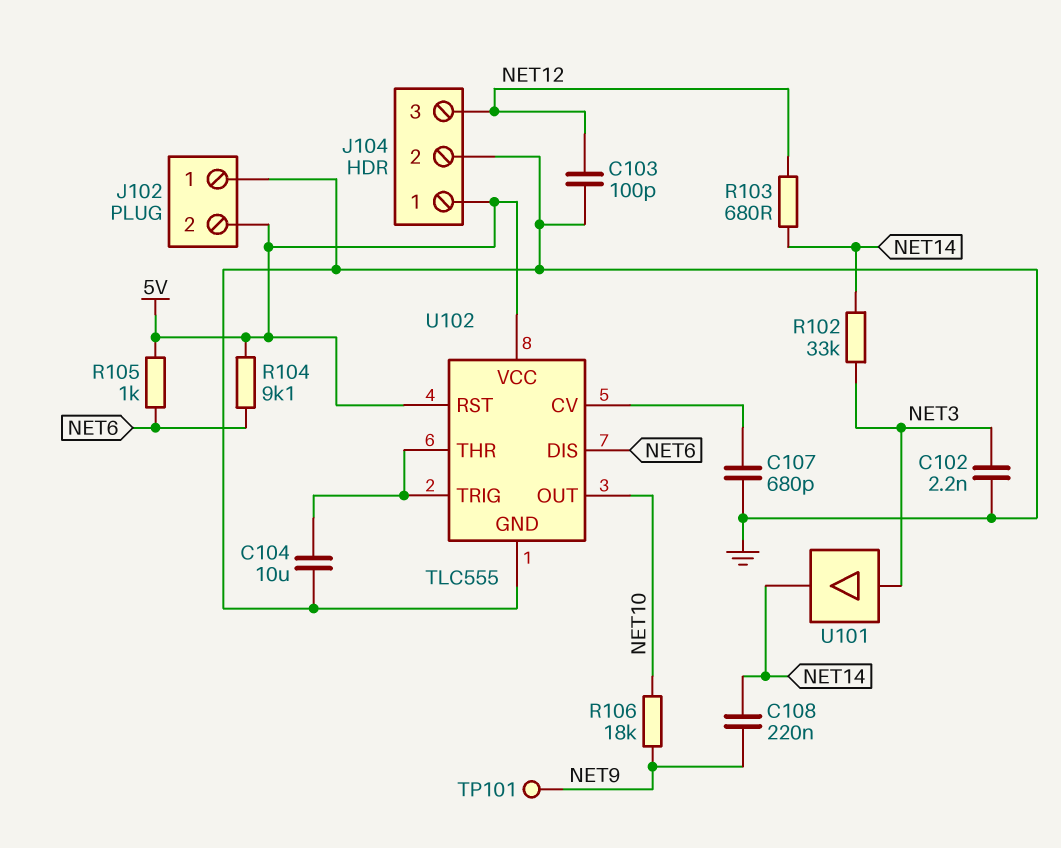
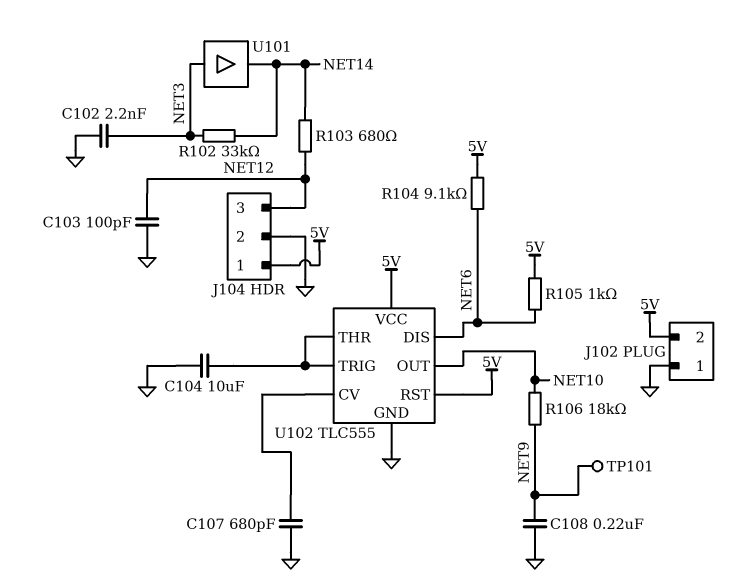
C108: 220nF (NET9, NET14) -> 220nF (GND, NET9)

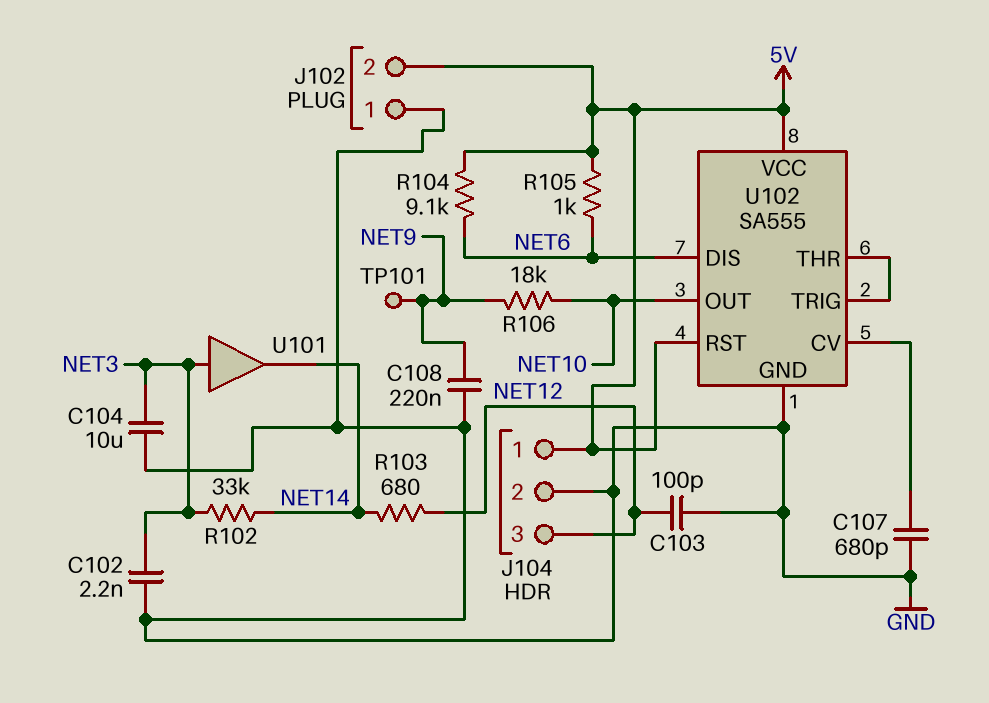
C104: 10uF (GND, U102/THR) -> 10uF (GND, NET3)
U102: TLC555 -> SA555

